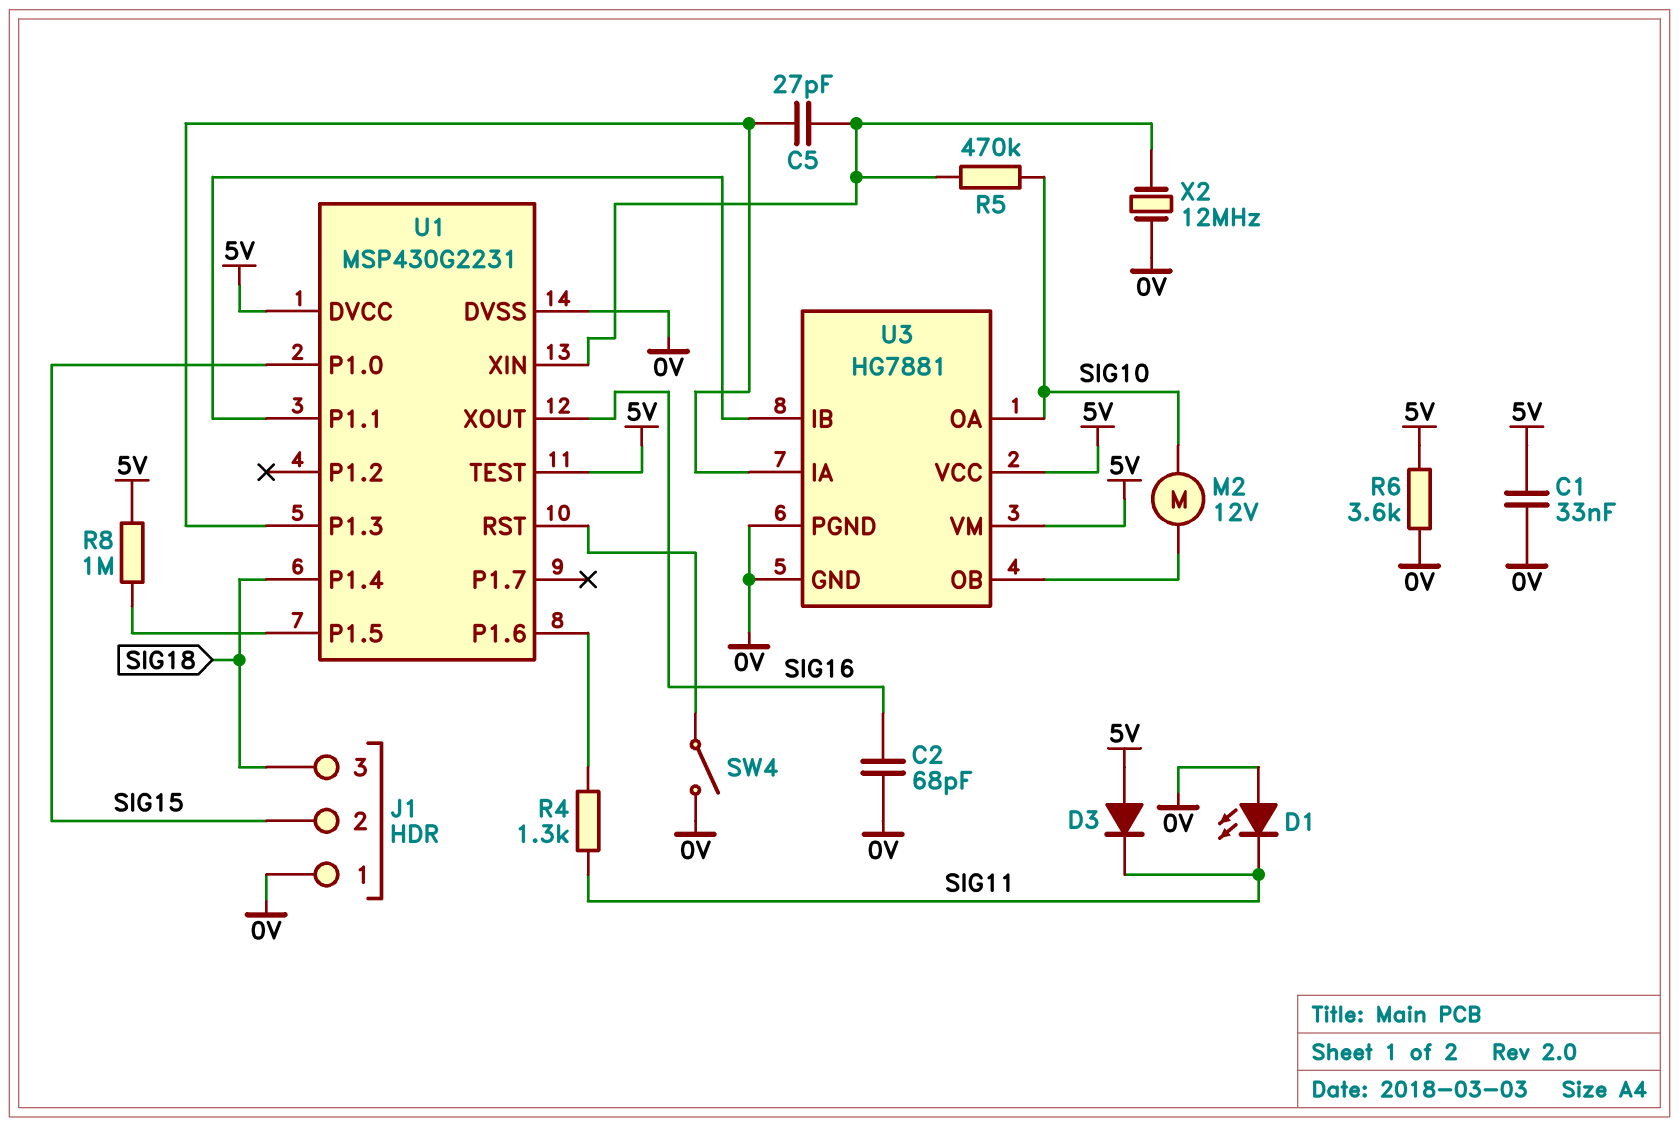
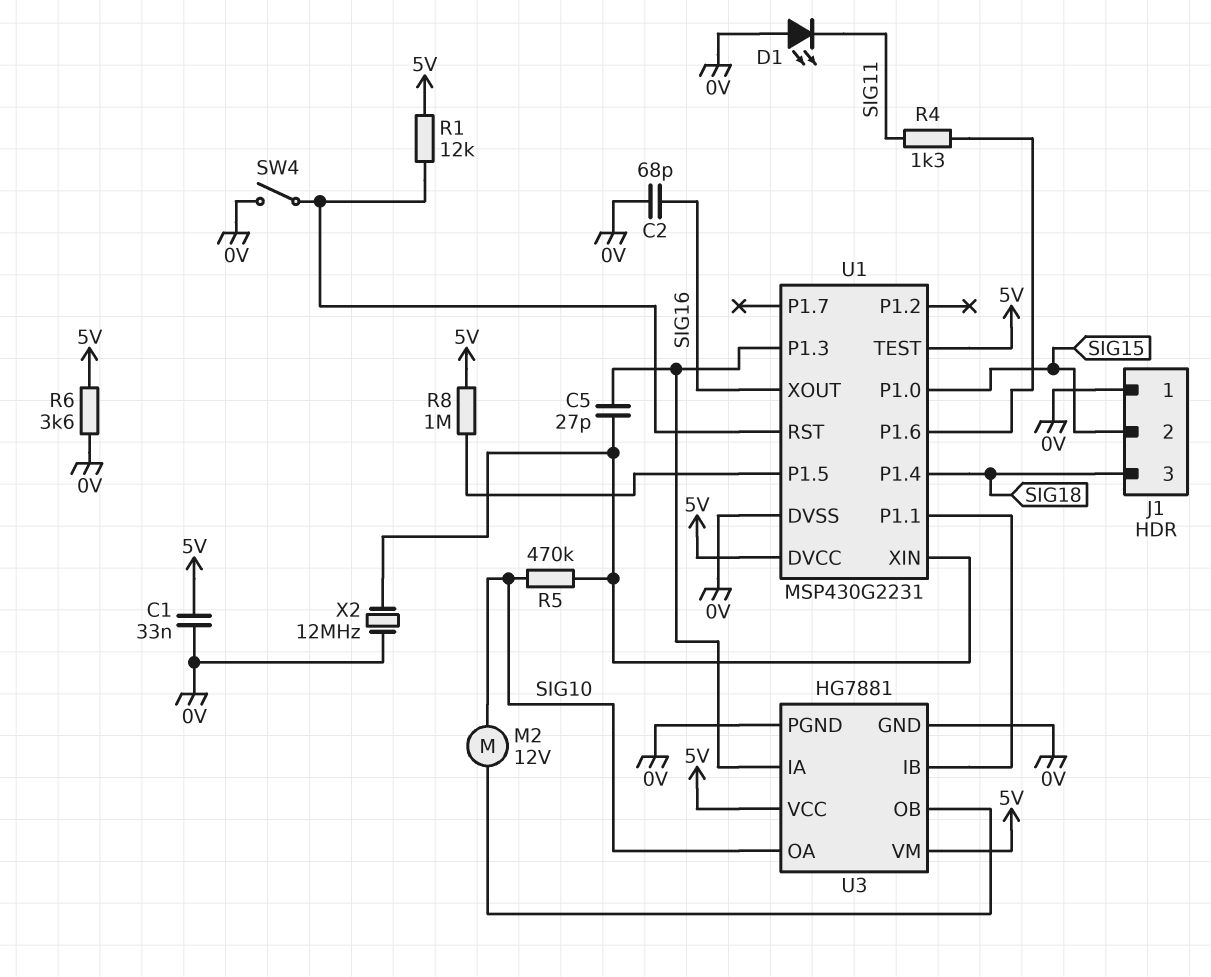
D3: diode (A 5V, K SIG11) -> none
R1: none -> 12k (5V, U1/RST)

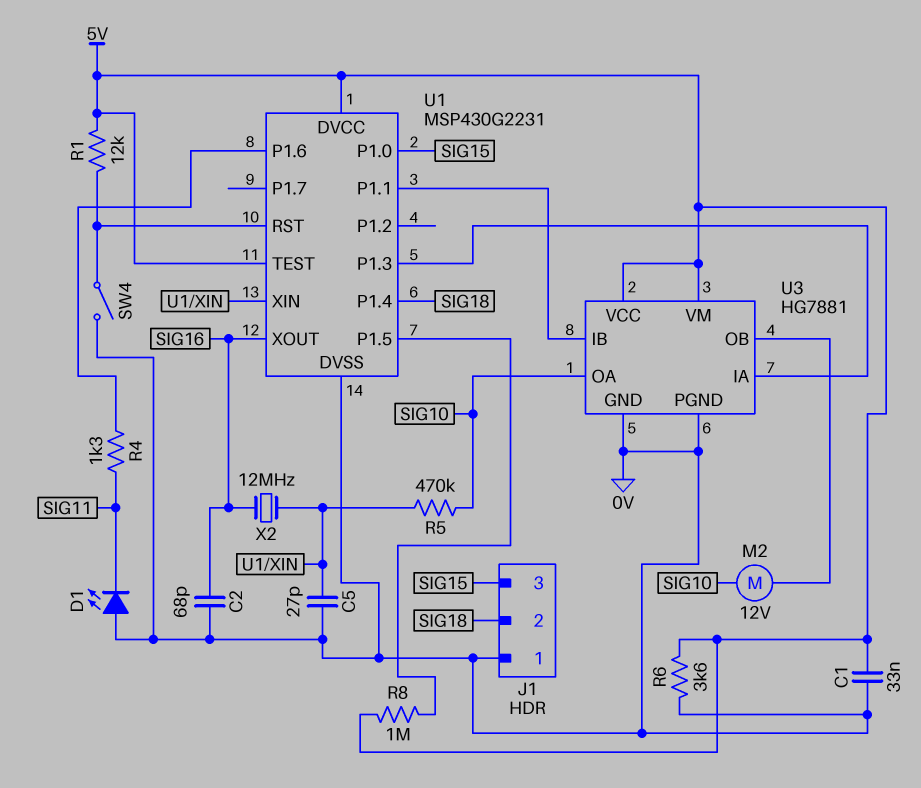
C5: 27pF (U1/P1.3, U1/XIN) -> 27pF (0V, U1/XIN)
J1 pin 2: SIG15 -> SIG18
J1 pin 3: SIG18 -> SIG15
X2: 12MHz (0V, U1/XIN) -> 12MHz (SIG16, U1/XIN)

